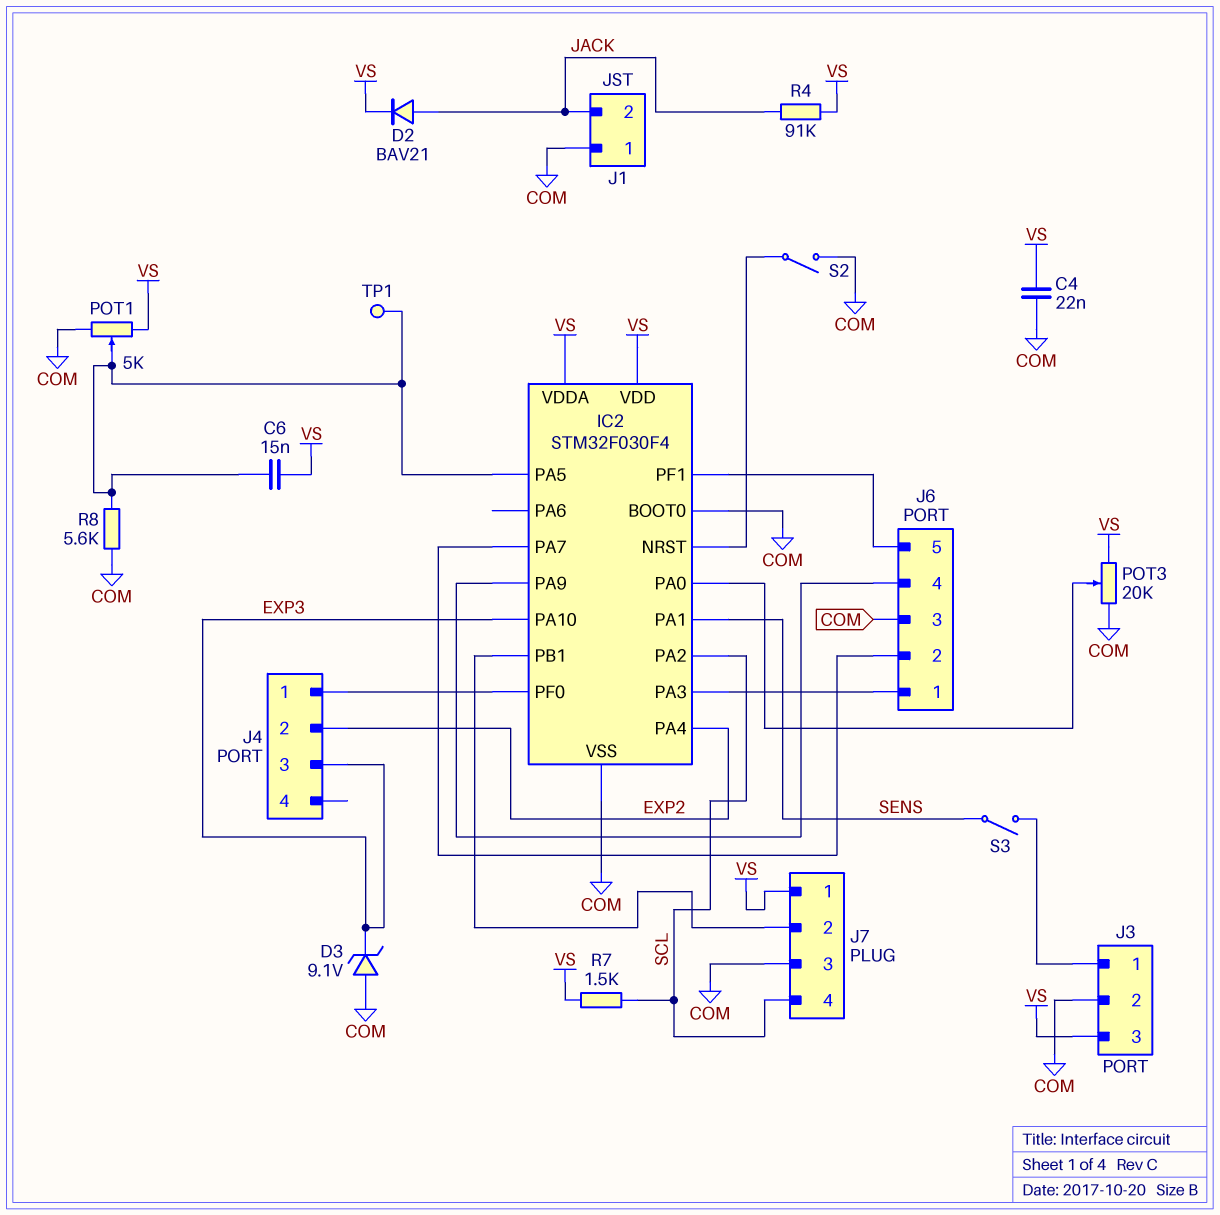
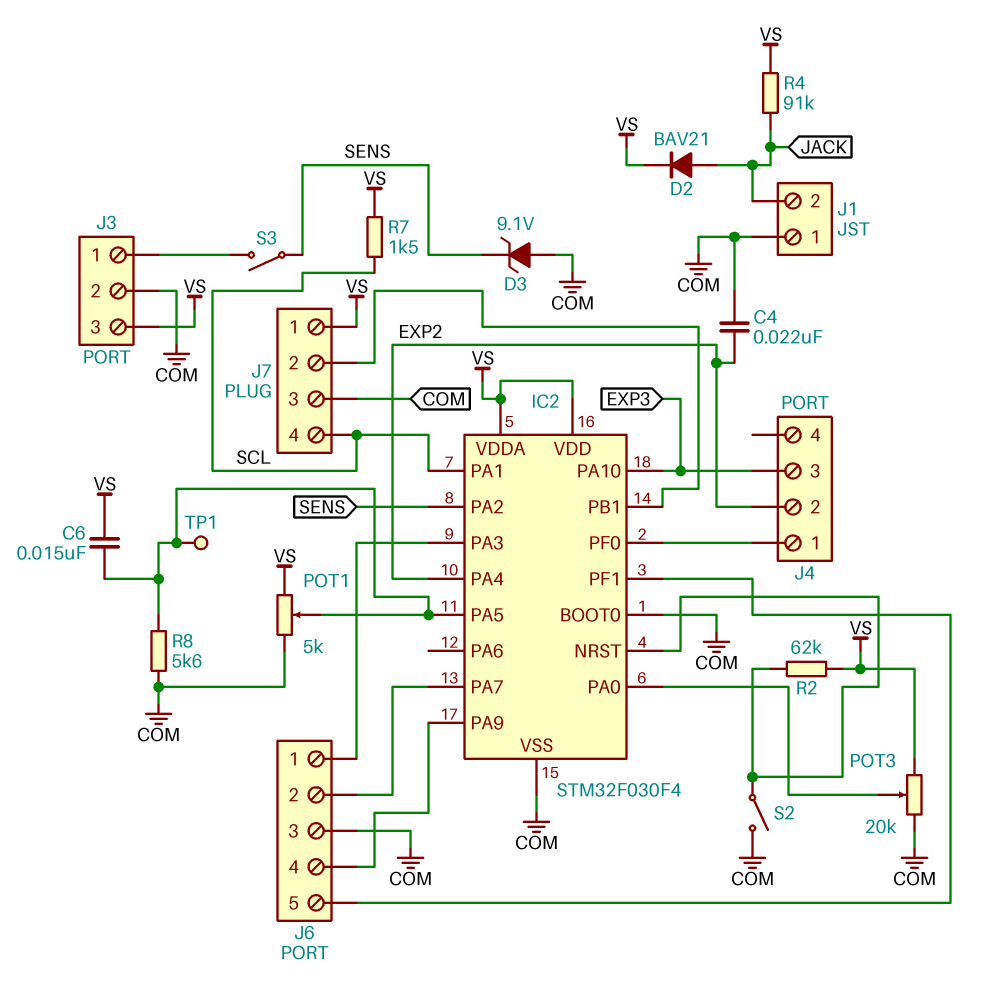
C4: 22nF (COM, VS) -> 22nF (COM, EXP2)
D3: zener 9.1V (A COM, K EXP3) -> zener 9.1V (A COM, K SENS)
IC2 pin PA1: SENS -> SCL
IC2 pin PA2: SCL -> SENS
R2: none -> 62k (IC2/NRST, VS)

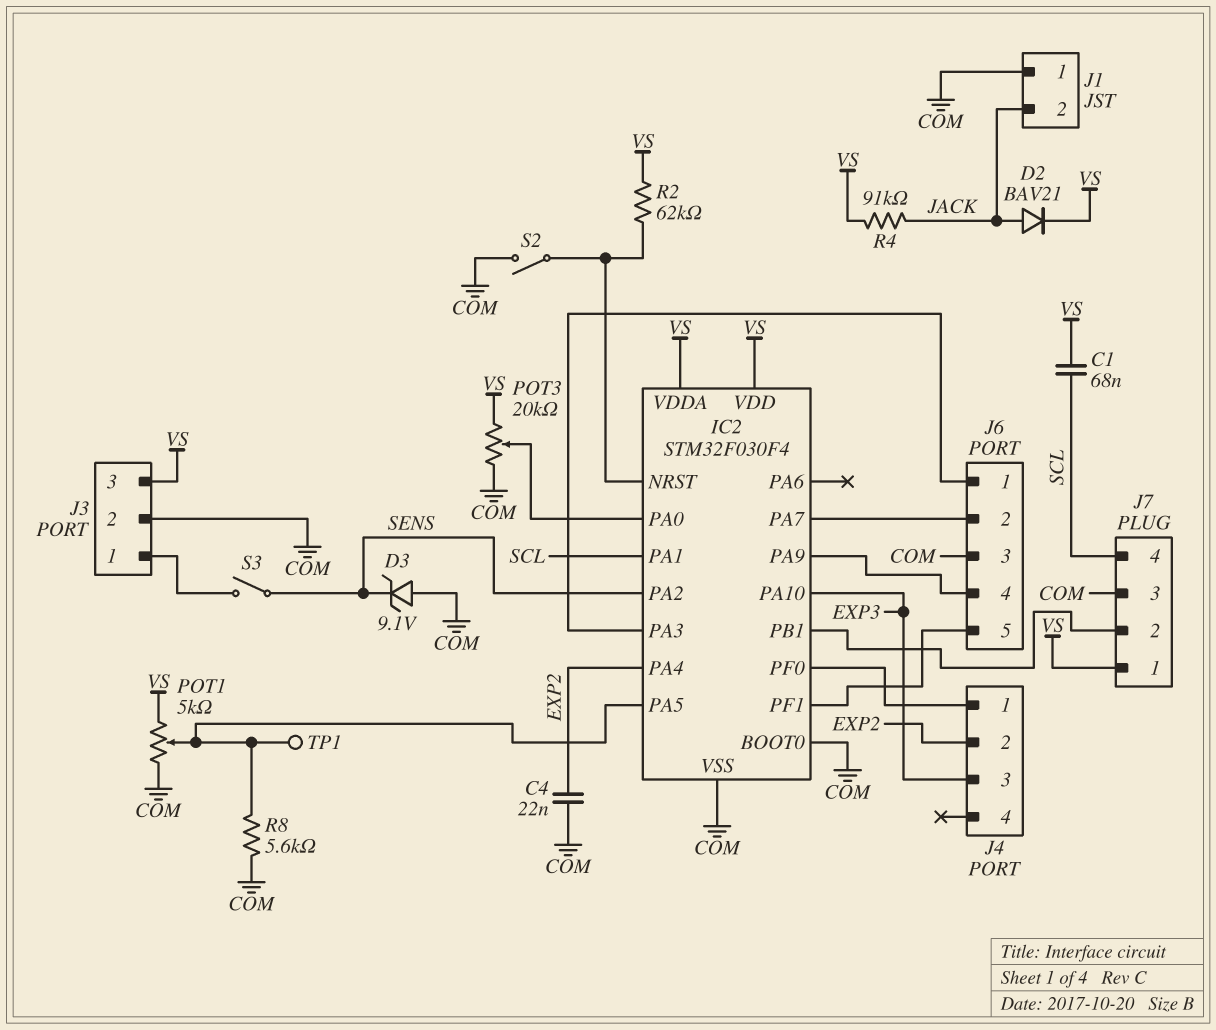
C1: none -> 68nF (SCL, VS)
C6: 15nF (IC2/PA5, VS) -> none
R7: 1.5k (SCL, VS) -> none

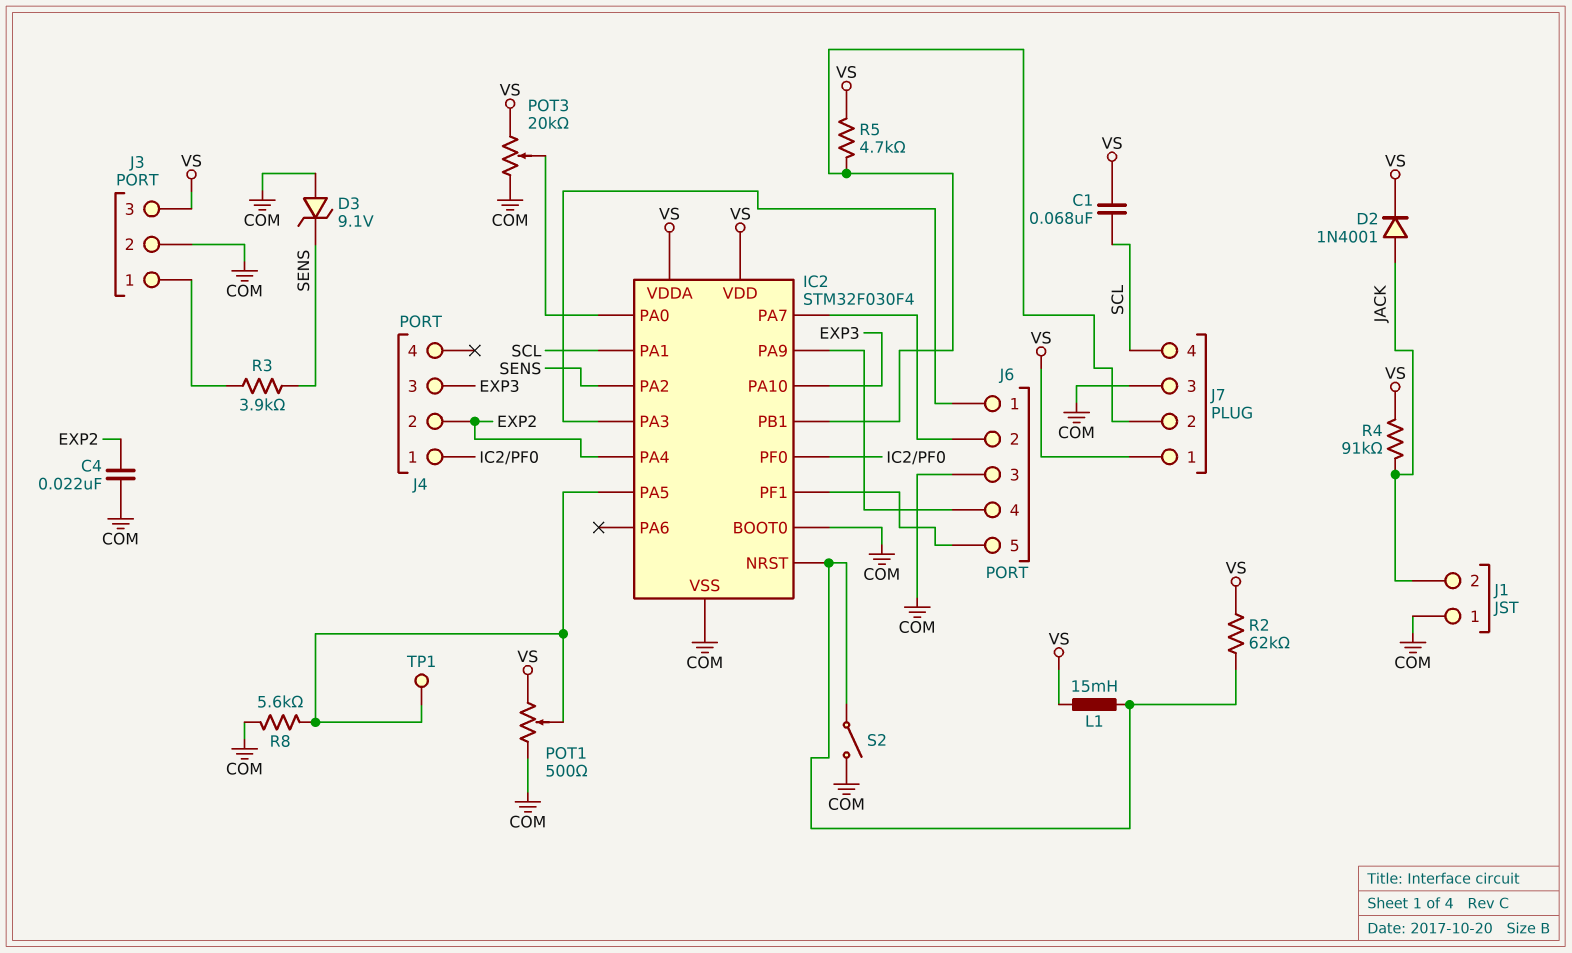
D2: diode BAV21 (A JACK, K VS) -> diode 1N4001 (A JACK, K VS)
L1: none -> 15mH (IC2/NRST, VS)
POT1: 5k (COM, VS, wiper IC2/PA5) -> 500 (COM, VS, wiper IC2/PA5)
R3: none -> 3.9k (J3/1, SENS)
R5: none -> 4.7k (IC2/PB1, VS)
S3: switch (J3/1, SENS) -> none

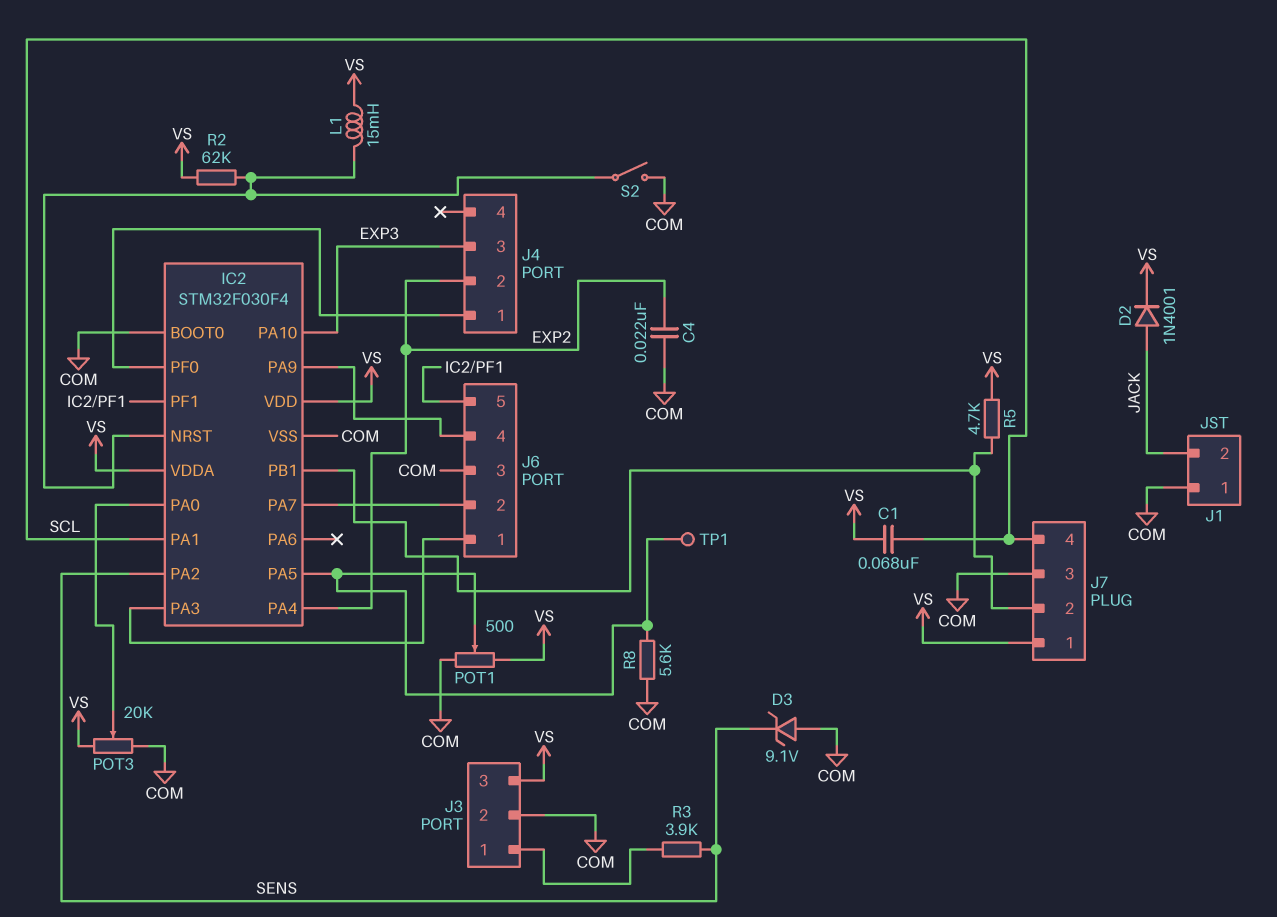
R4: 91k (JACK, VS) -> none

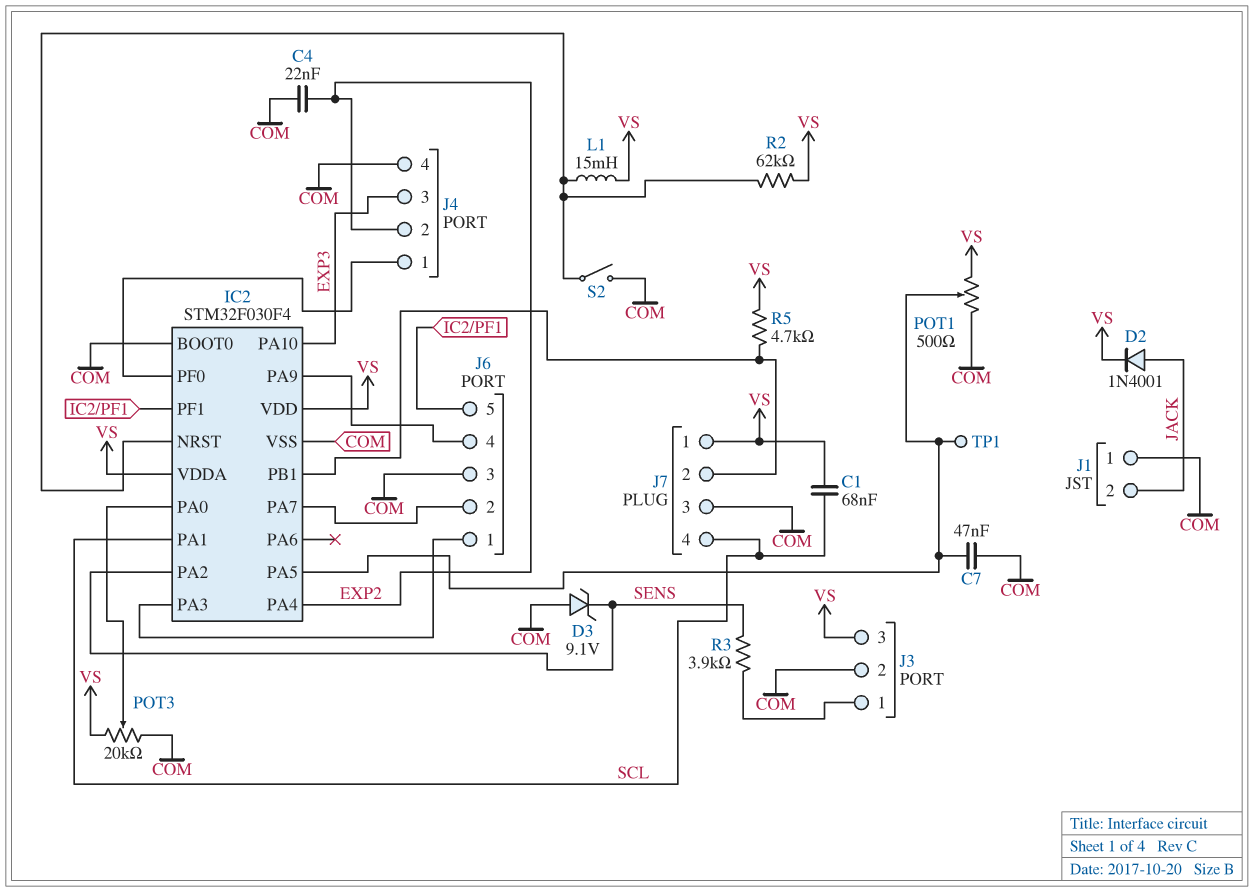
C7: none -> 47nF (COM, IC2/PA5)
J4 pin 4: none -> COM
R8: 5.6k (COM, IC2/PA5) -> none

